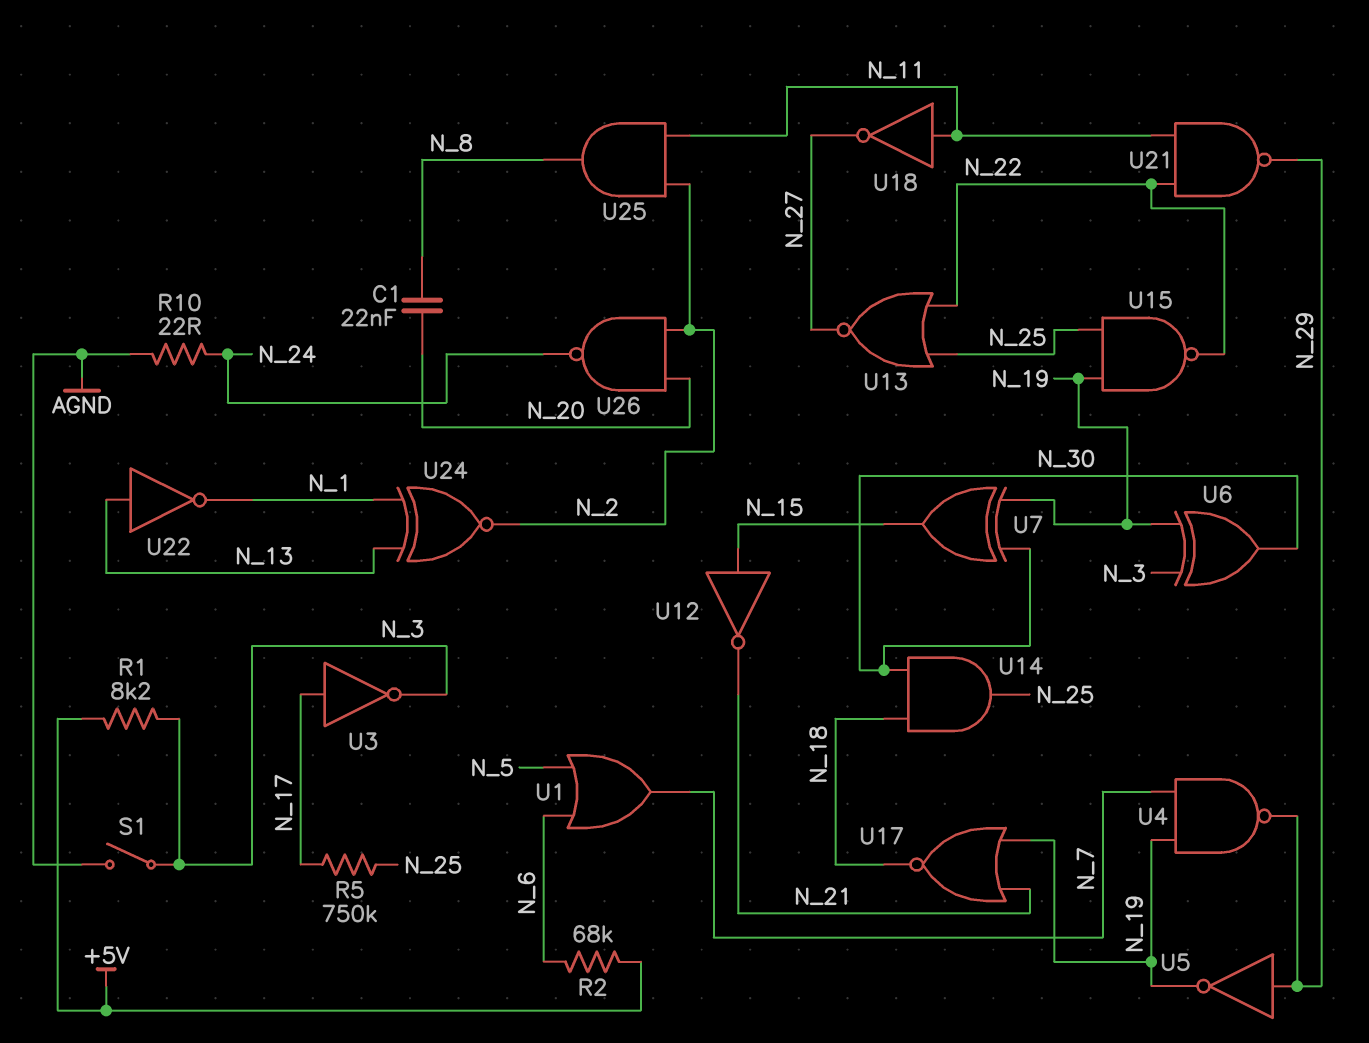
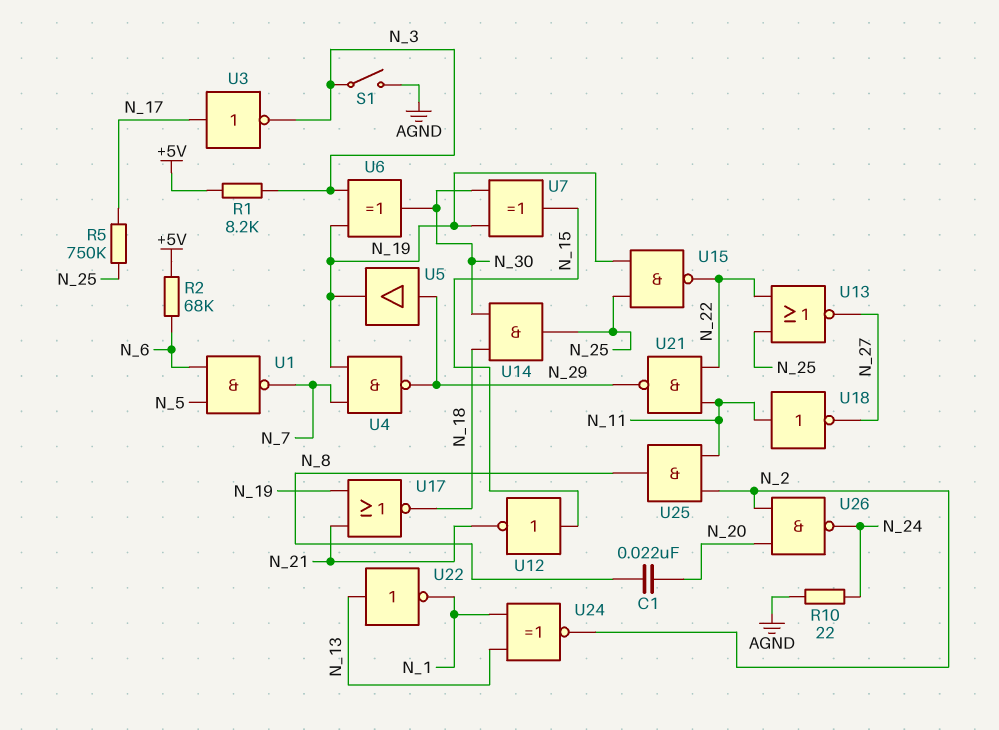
U1: OR (in N_5, in N_6, out N_7) -> NAND (in N_5, in N_6, out N_7)
U5: NOT (in N_29, out N_19) -> buffer (in N_29, out N_19)

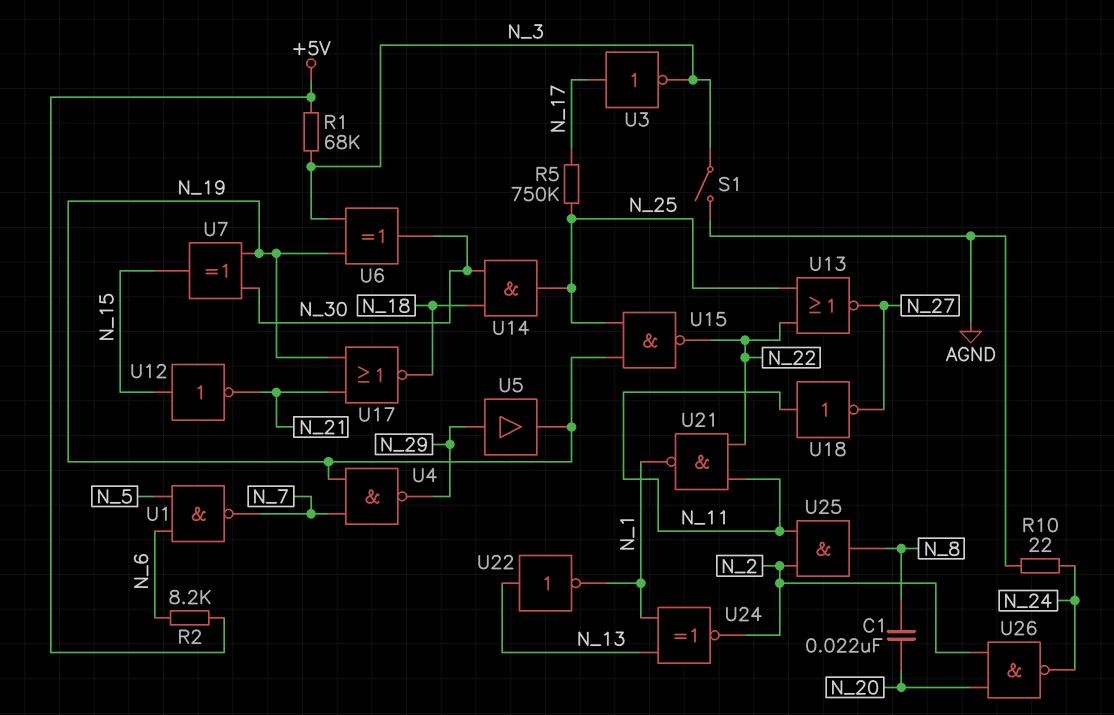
R1: 8.2k (+5V, N_3) -> 68k (+5V, N_3)
R2: 68k (+5V, N_6) -> 8.2k (+5V, N_6)
U21: NAND (in N_11, in N_22, out N_29) -> NAND (in N_11, in N_22, out N_1)

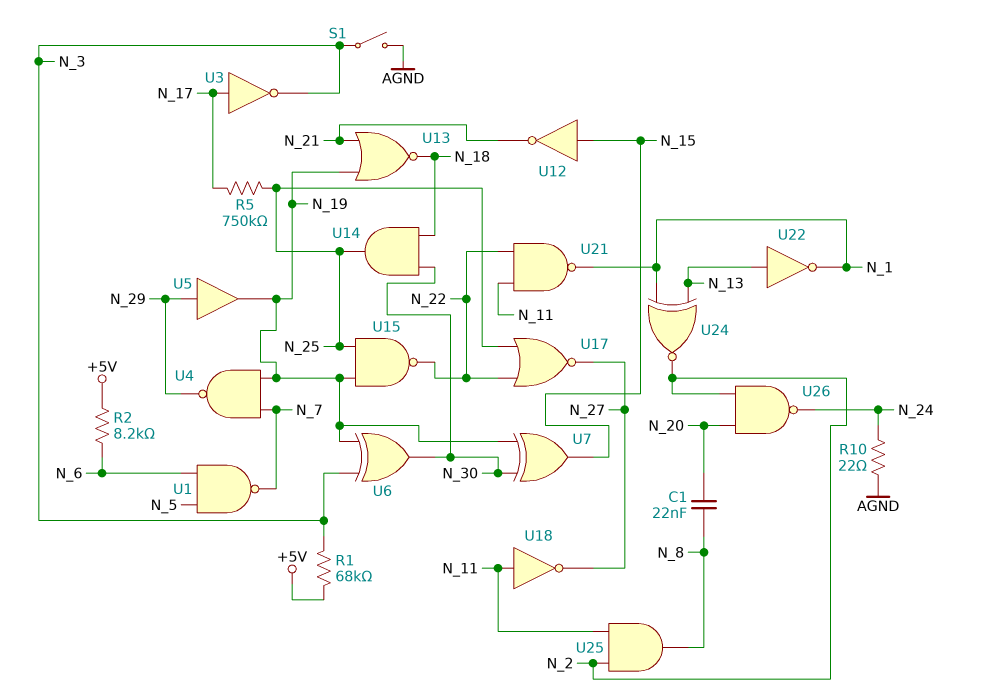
U13: NOR (in N_22, in N_25, out N_27) -> NOR (in N_19, in N_21, out N_18)
U17: NOR (in N_19, in N_21, out N_18) -> NOR (in N_22, in N_25, out N_27)

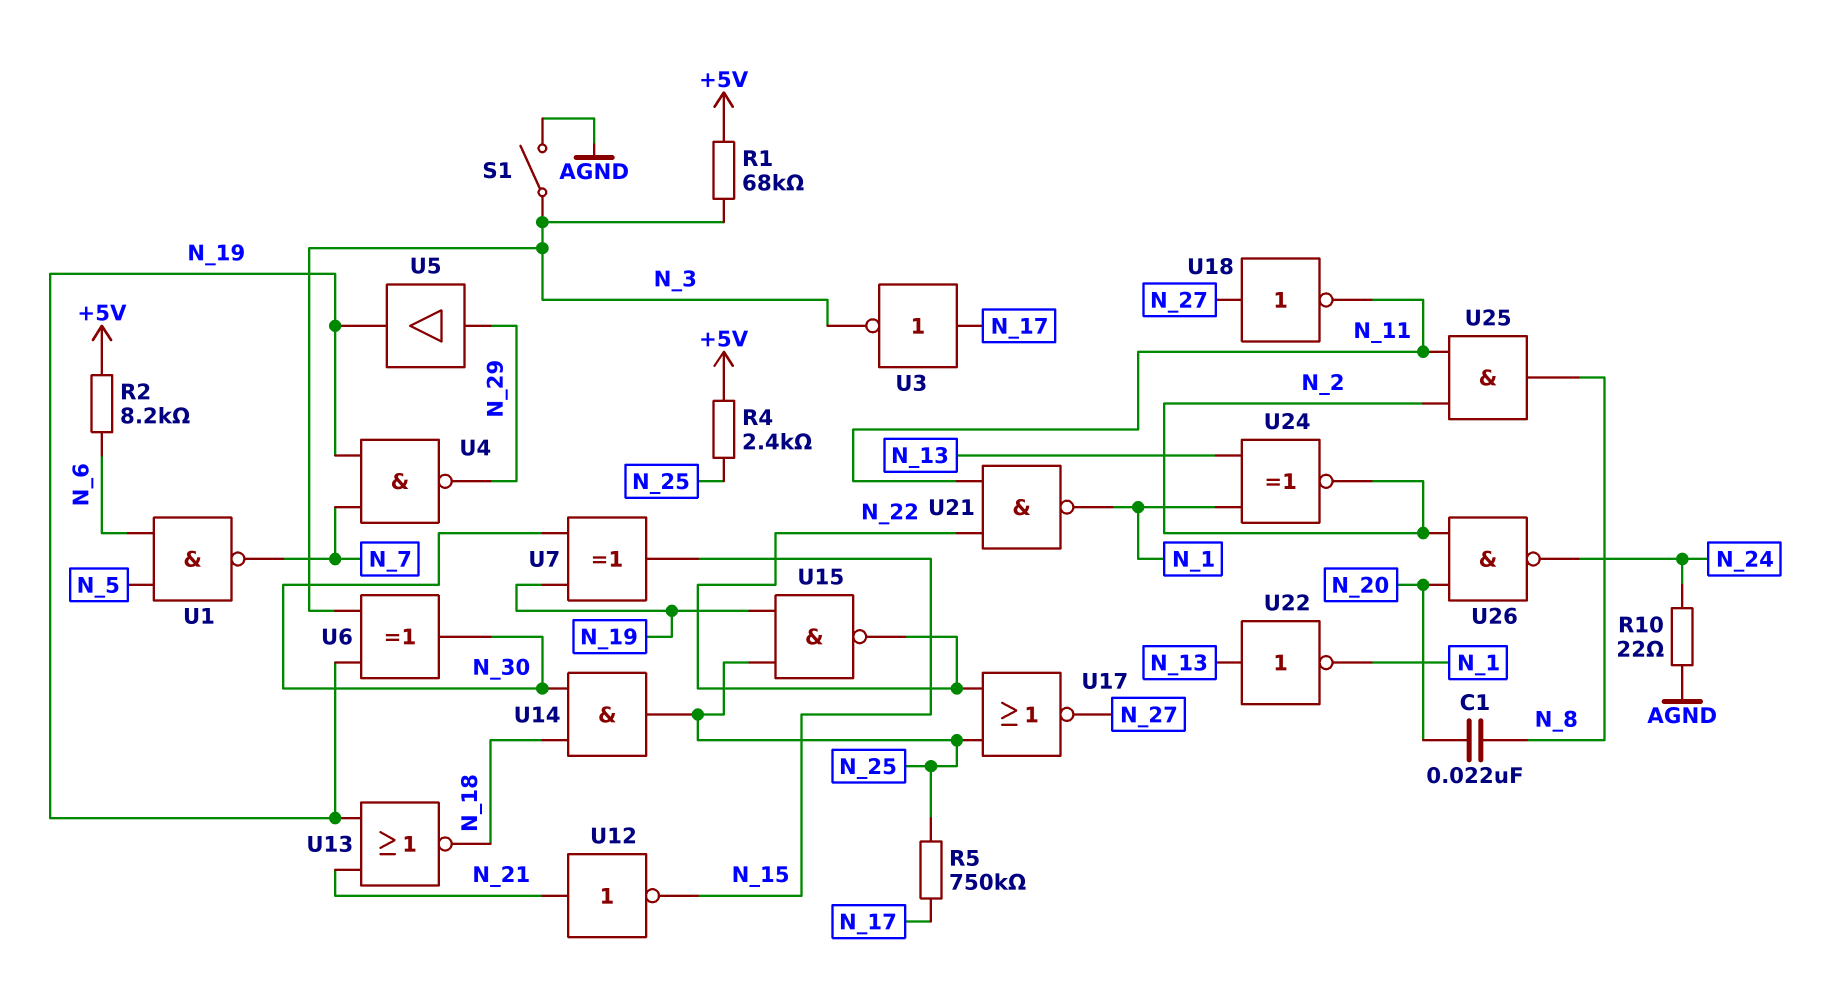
R4: none -> 2.4k (+5V, N_25)
U12: NOT (in N_15, out N_21) -> NOT (in N_21, out N_15)
U18: NOT (in N_11, out N_27) -> NOT (in N_27, out N_11)

